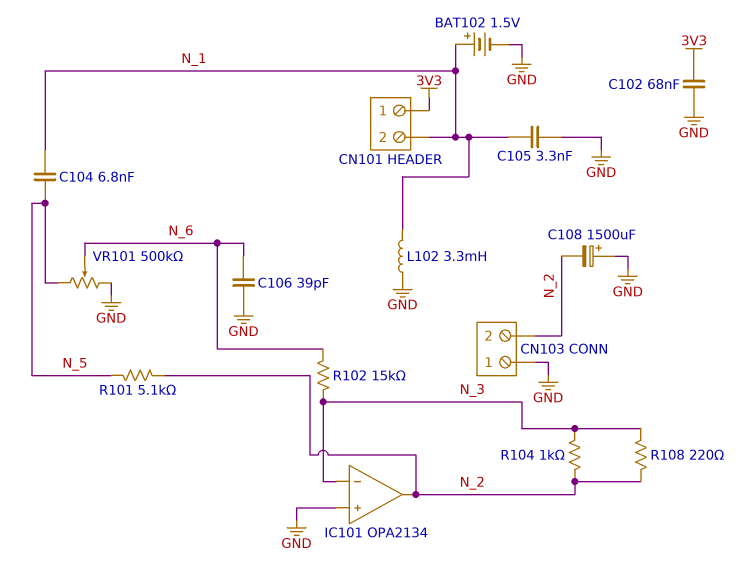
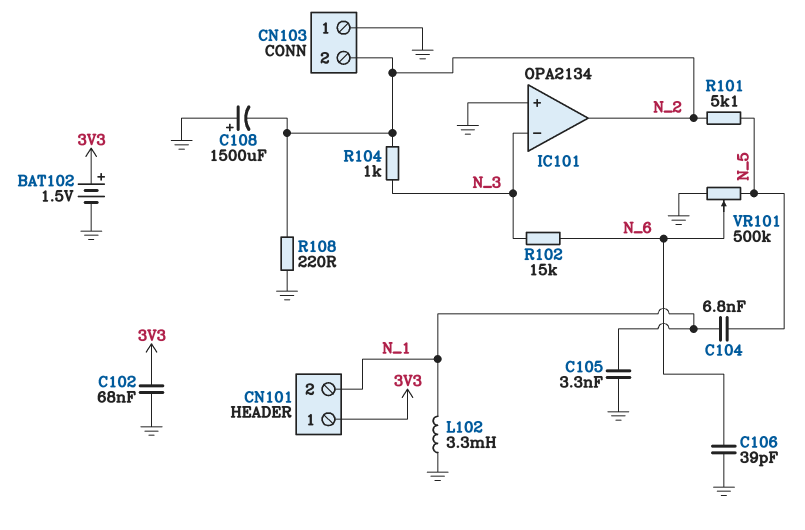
BAT102: 1.5V (plus N_1, minus GND) -> 1.5V (plus 3V3, minus GND)
R108: 220 (N_2, N_3) -> 220 (GND, N_2)

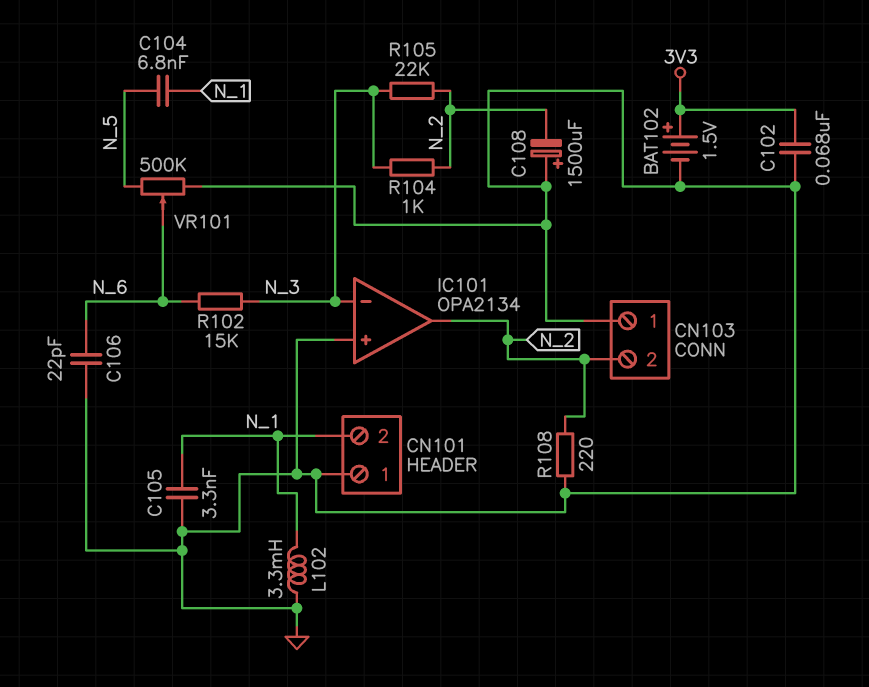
C106: 39pF (GND, N_6) -> 22pF (GND, N_6)
CN101 pin 1: 3V3 -> GND
R101: 5.1k (N_2, N_5) -> none
R105: none -> 22k (N_2, N_3)

